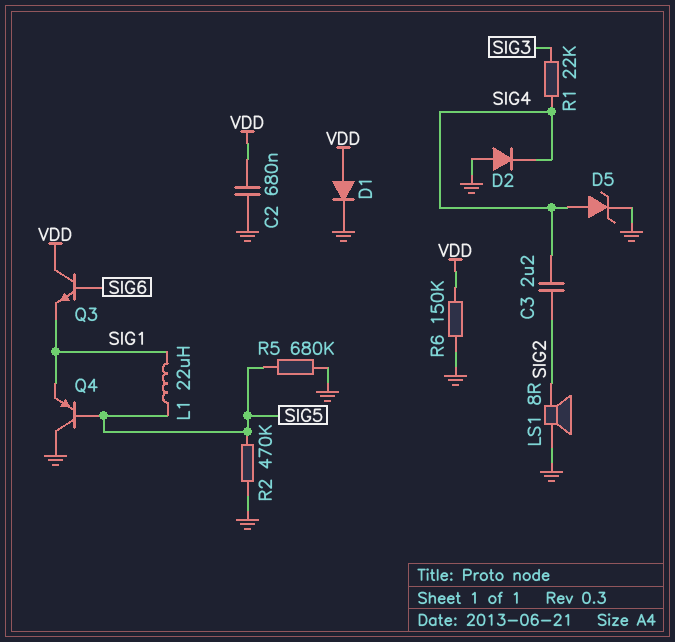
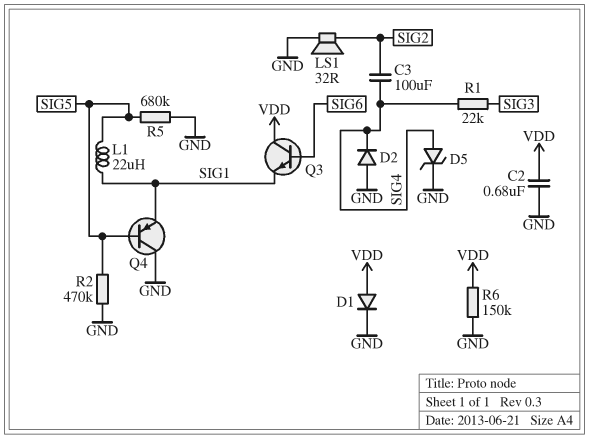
C3: 2.2uF (SIG2, SIG4) -> 100uF (SIG2, SIG4)
LS1: speaker 8R (GND, SIG2) -> speaker 32R (GND, SIG2)

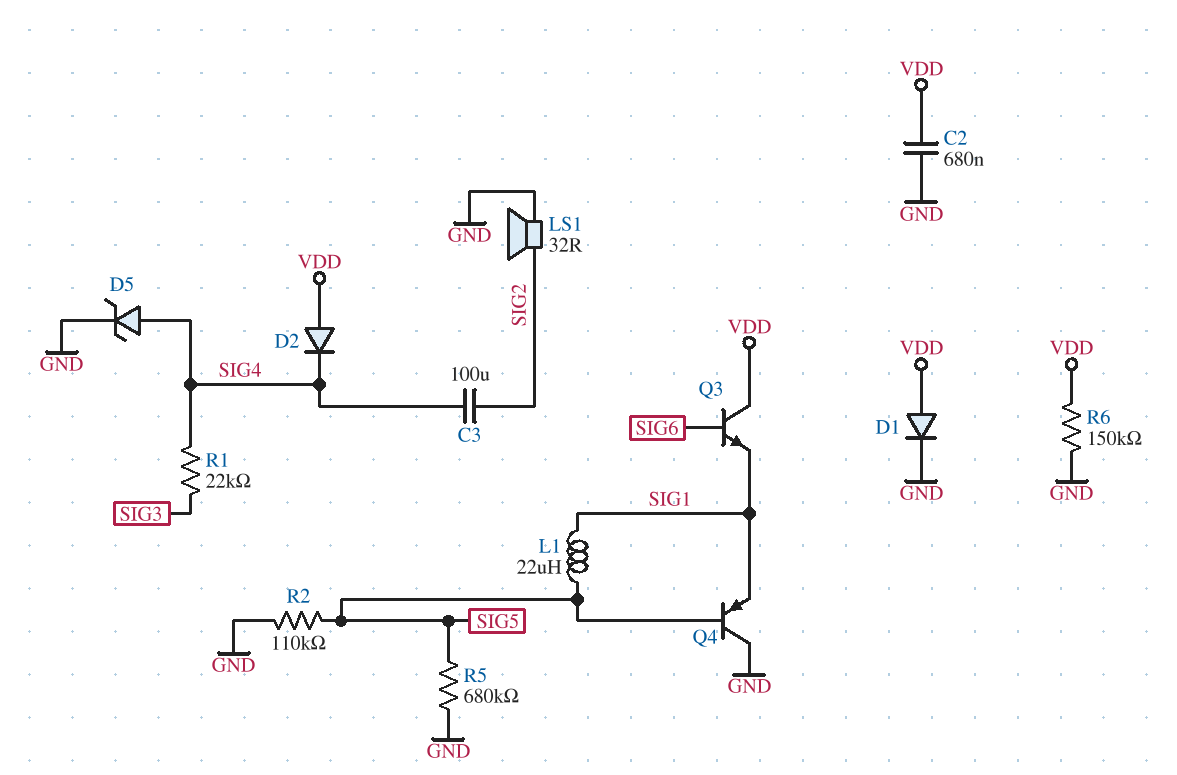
D2: diode (A GND, K SIG4) -> diode (A VDD, K SIG4)
R2: 470k (GND, SIG5) -> 110k (GND, SIG5)

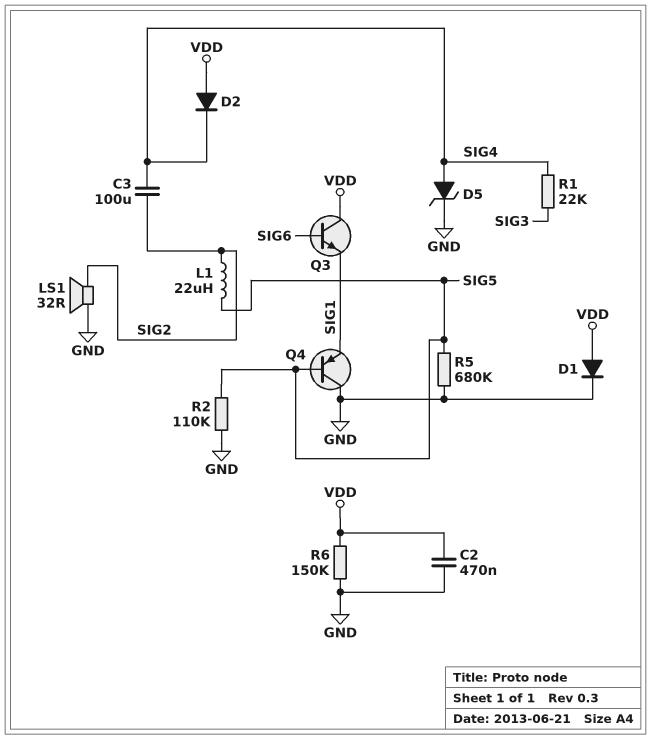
C2: 680nF (GND, VDD) -> 470nF (GND, VDD)
L1: 22uH (SIG1, SIG5) -> 22uH (SIG2, SIG5)

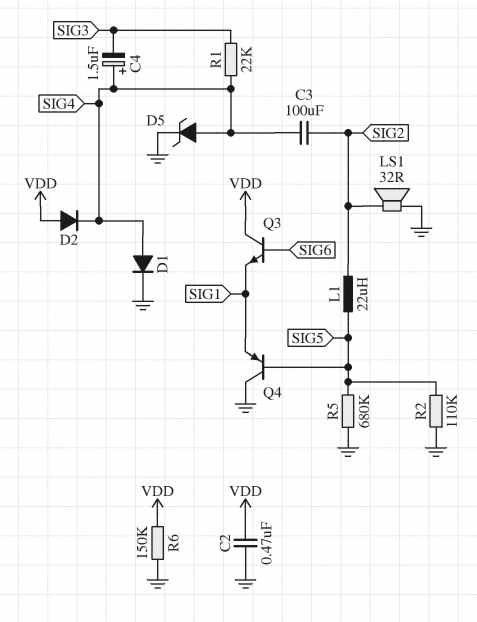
C4: none -> 1.5uF (plus SIG4, minus SIG3)
D1: diode (A VDD, K GND) -> diode (A SIG4, K GND)

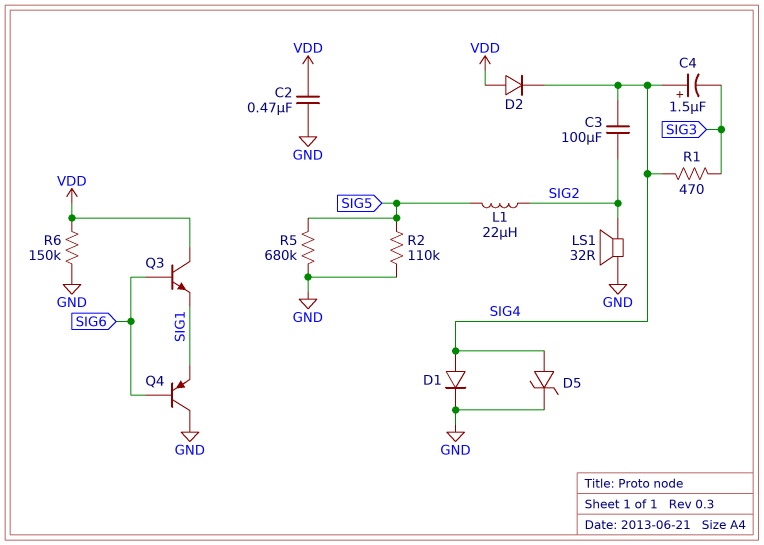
Q4: PNP (B SIG5, C GND, E SIG1) -> PNP (B SIG6, C GND, E SIG1)
R1: 22k (SIG3, SIG4) -> 470 (SIG3, SIG4)

